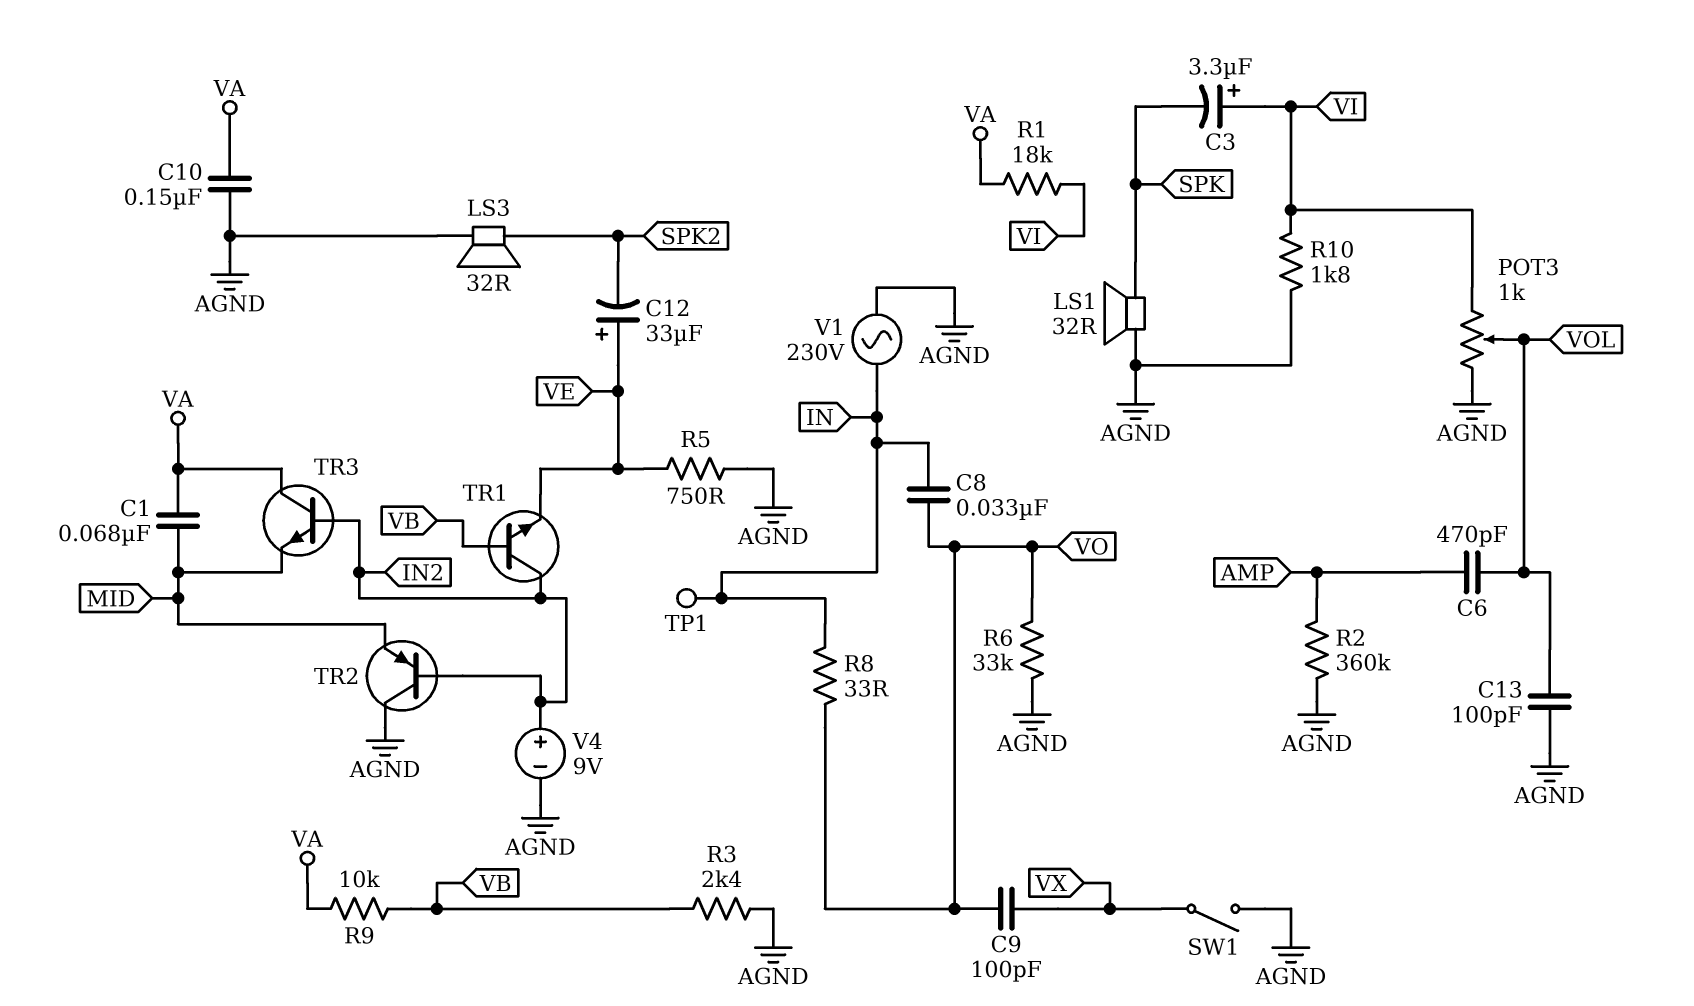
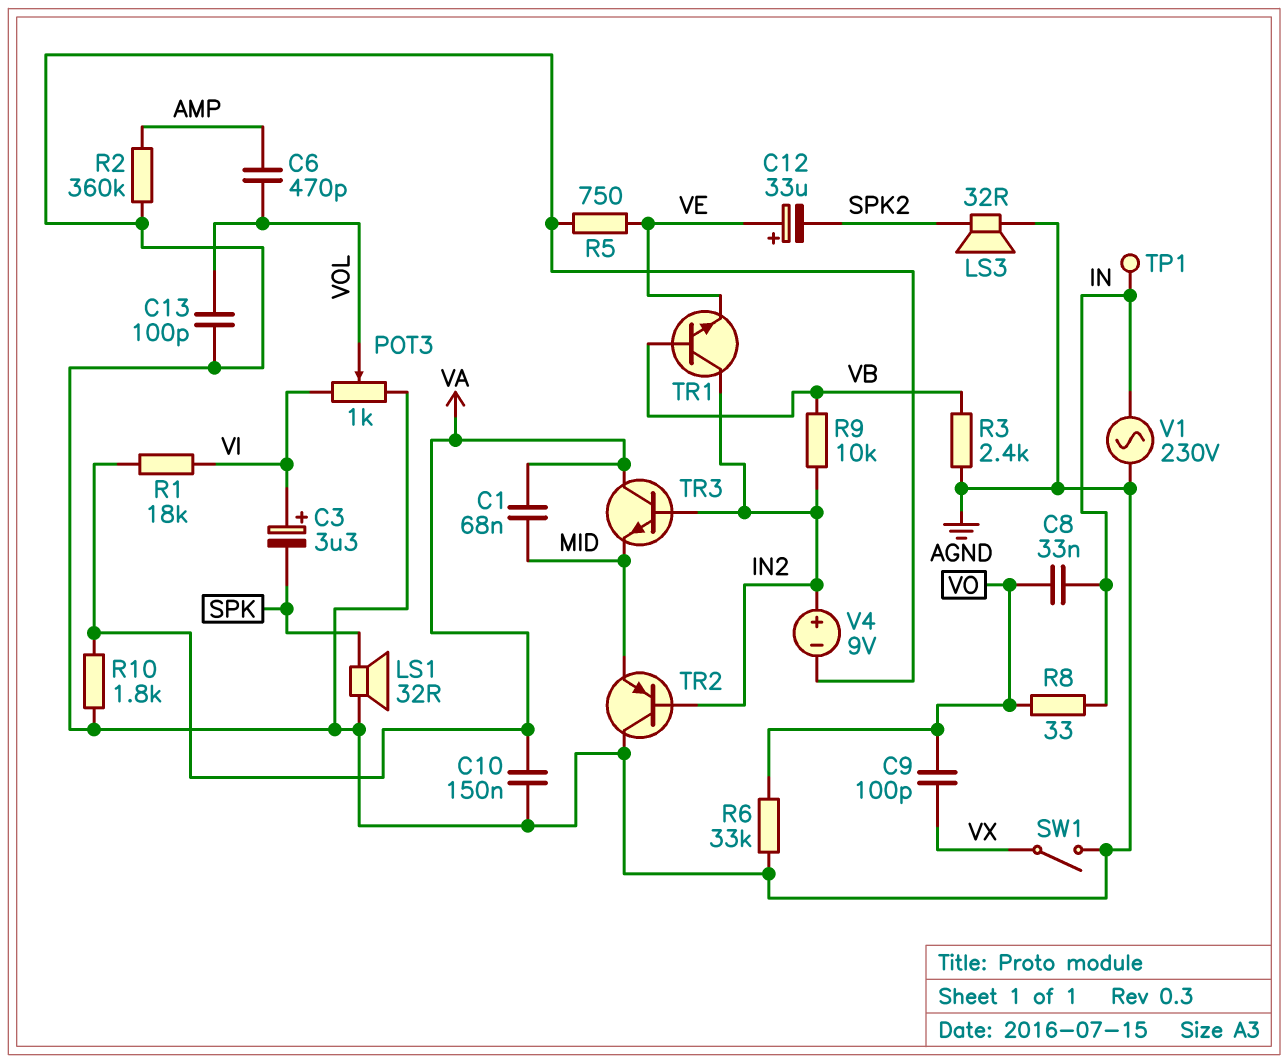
R9: 10k (VA, VB) -> 10k (IN2, VB)
R10: 1.8k (AGND, VI) -> 1.8k (AGND, VA)

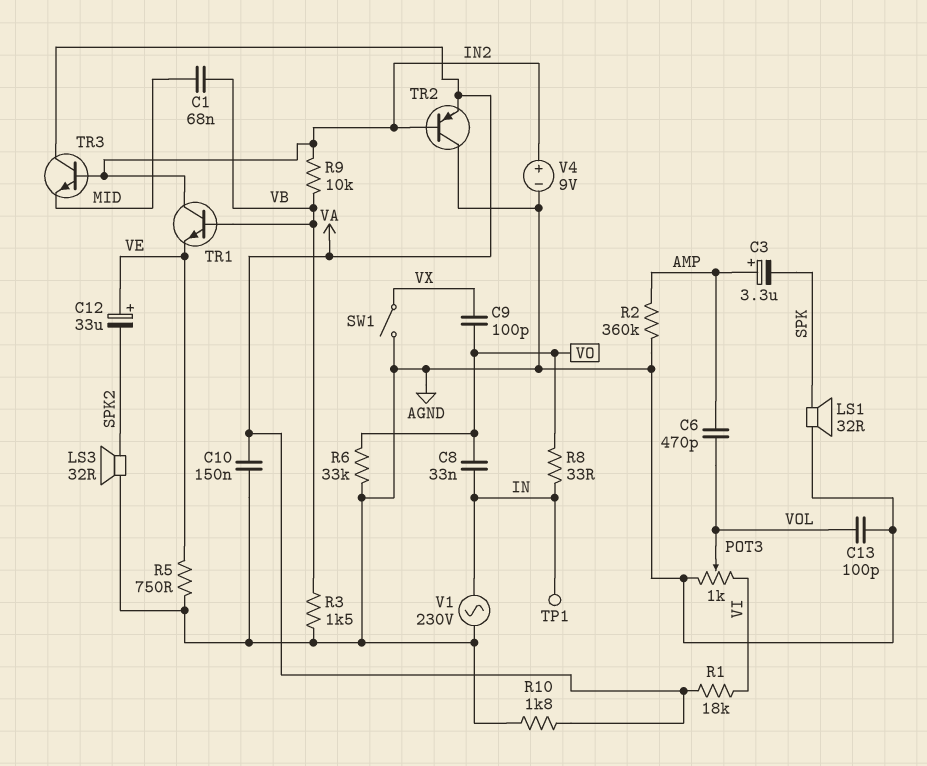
C1: 68nF (MID, VA) -> 68nF (MID, VB)
C3: 3.3uF (plus VI, minus SPK) -> 3.3uF (plus AMP, minus SPK)
R3: 2.4k (AGND, VB) -> 1.5k (AGND, VB)
TR2: PNP (B IN2, C AGND, E MID) -> PNP (B IN2, C AGND, E VA)

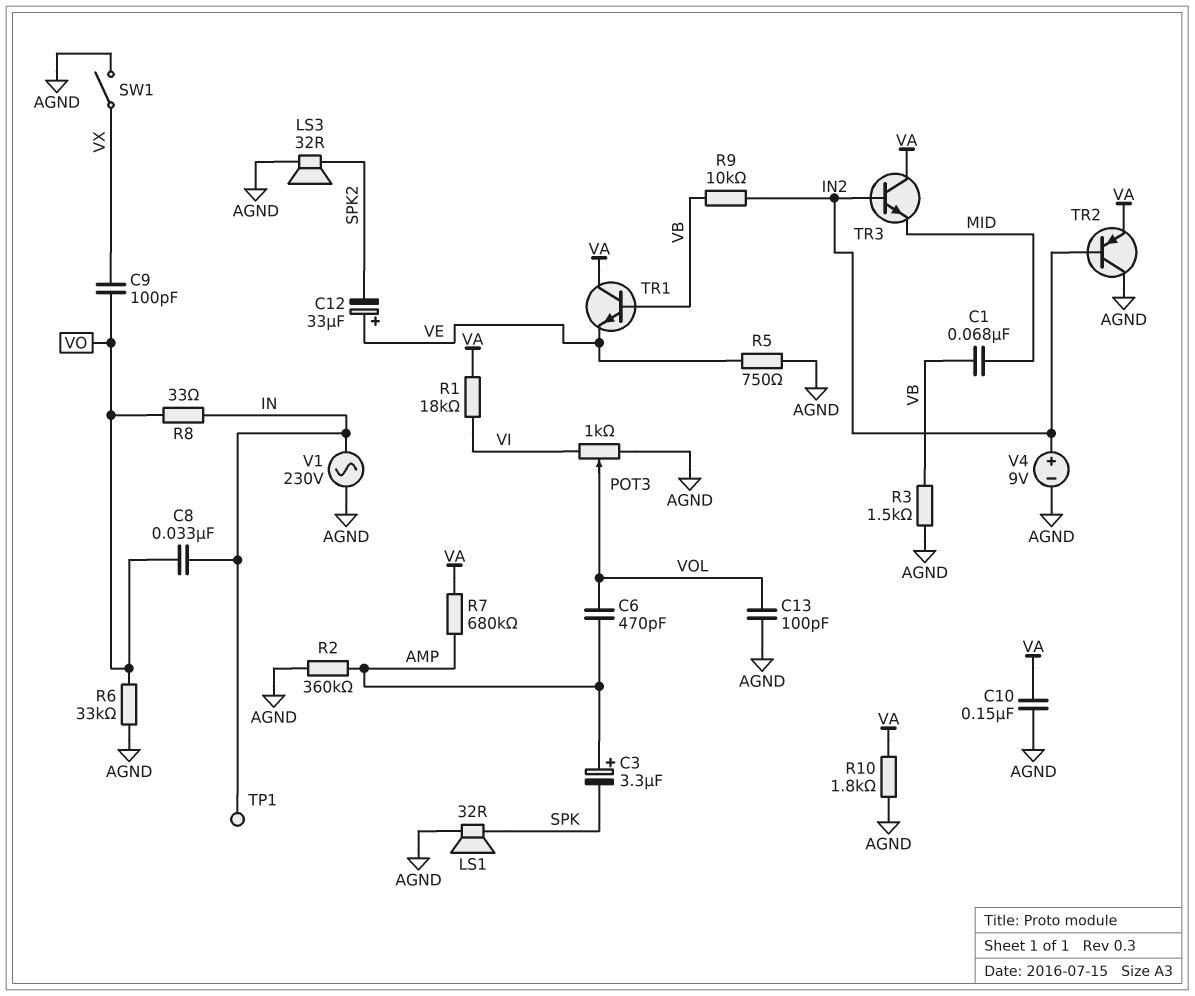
R7: none -> 680k (AMP, VA)
TR1: NPN (B VB, C IN2, E VE) -> NPN (B VB, C VA, E VE)

